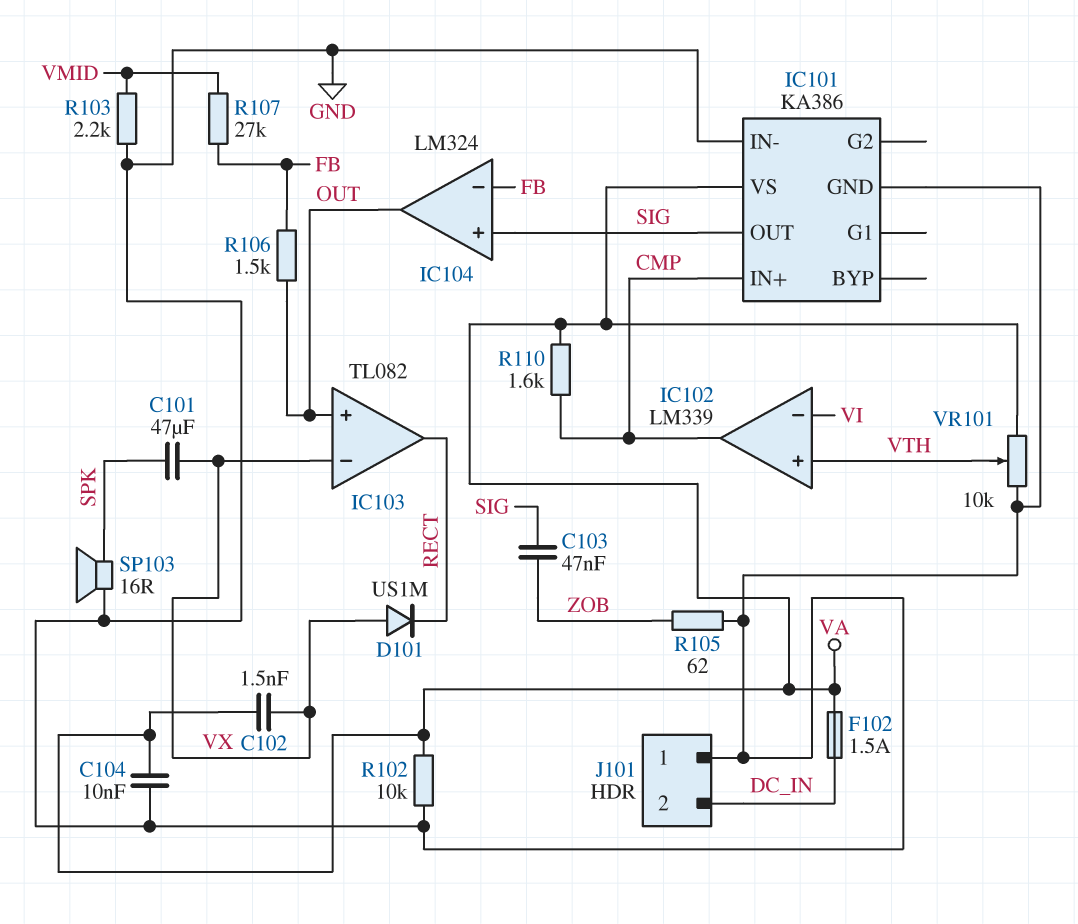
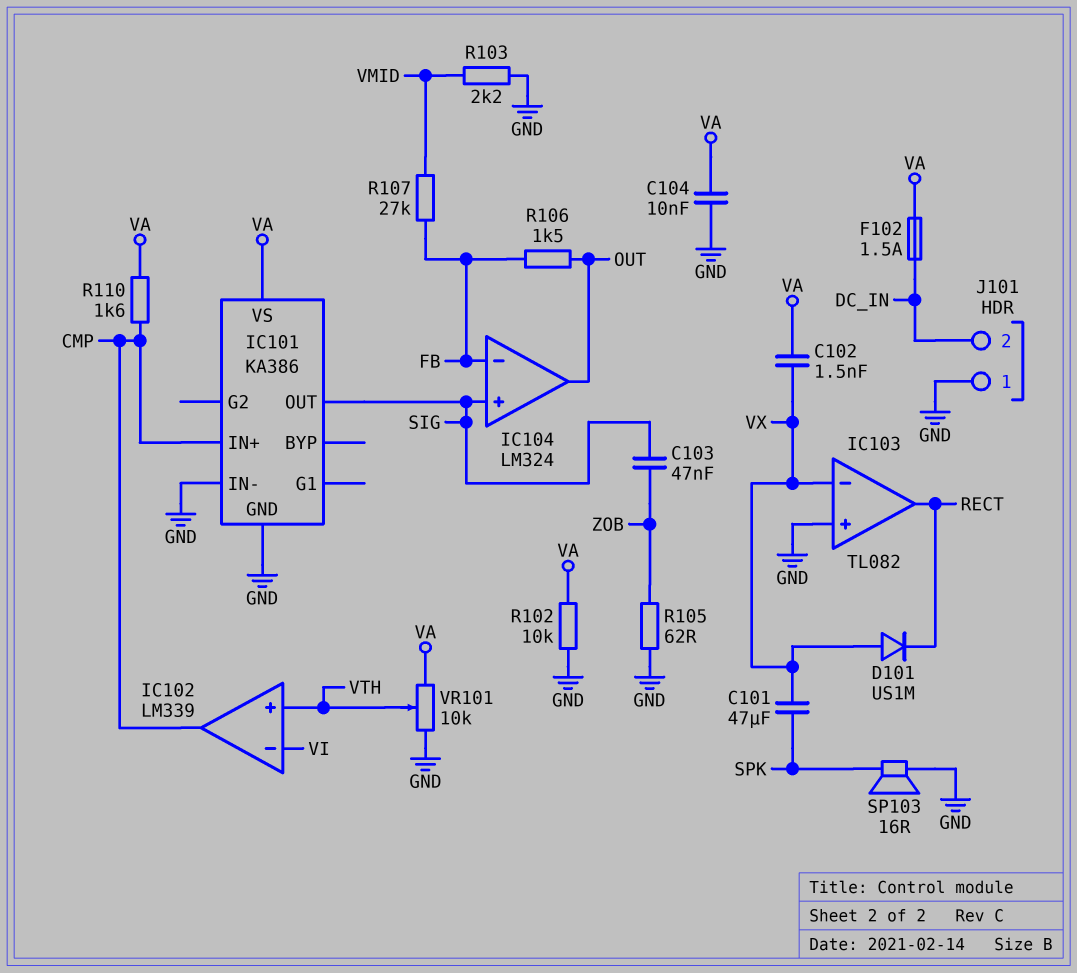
IC103 pin in+: OUT -> GND

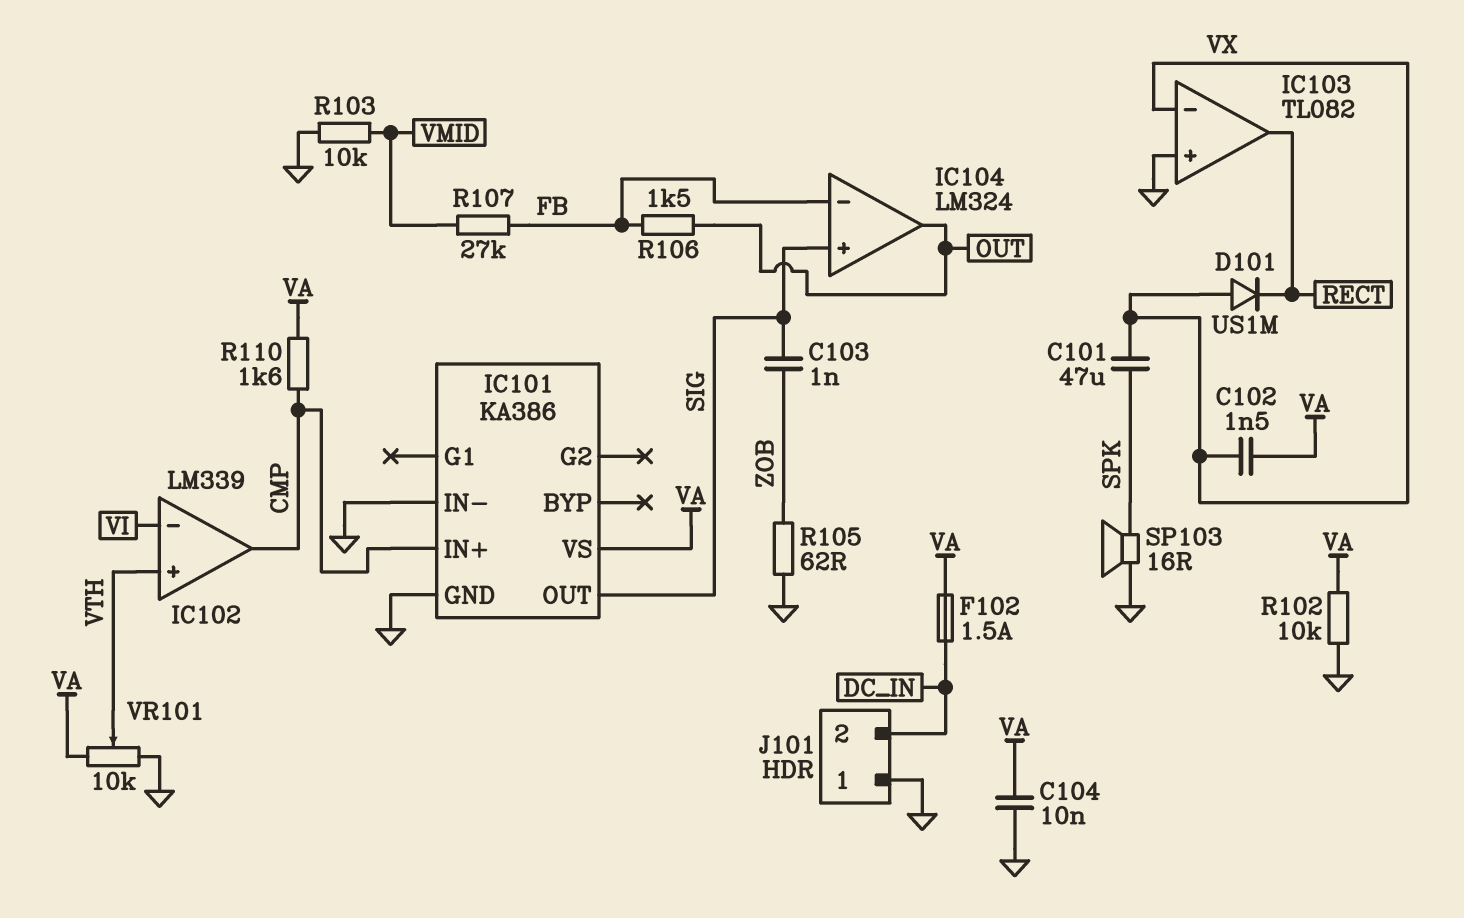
C103: 47nF (SIG, ZOB) -> 1nF (SIG, ZOB)
R103: 2.2k (GND, VMID) -> 10k (GND, VMID)

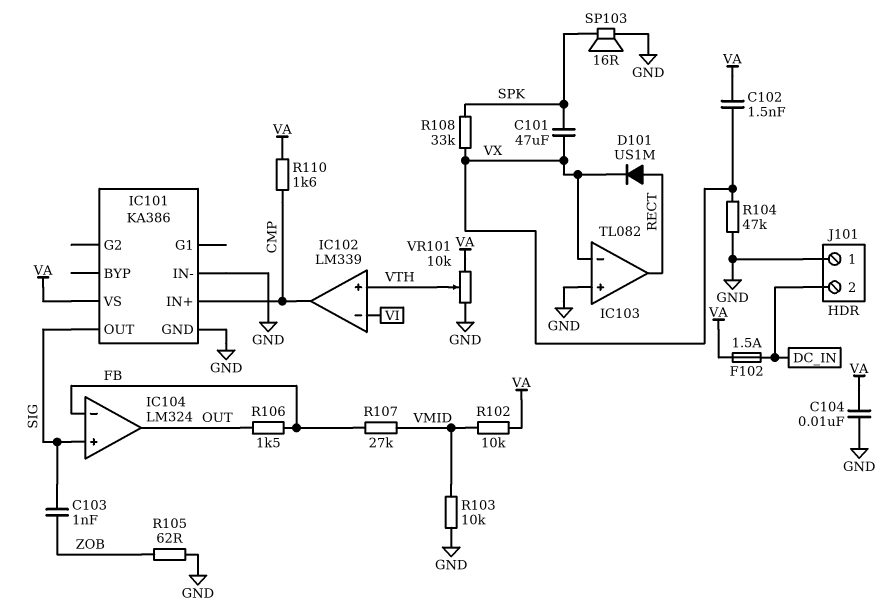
D101: diode US1M (A VX, K RECT) -> diode US1M (A RECT, K VX)
R102: 10k (GND, VA) -> 10k (VA, VMID)
R104: none -> 47k (GND, VX)
R108: none -> 33k (SPK, VX)

